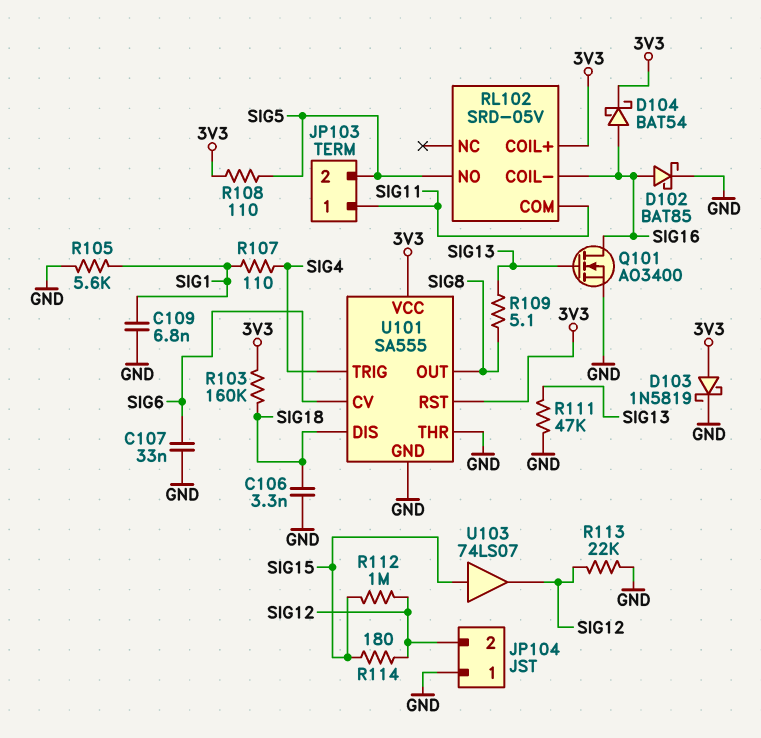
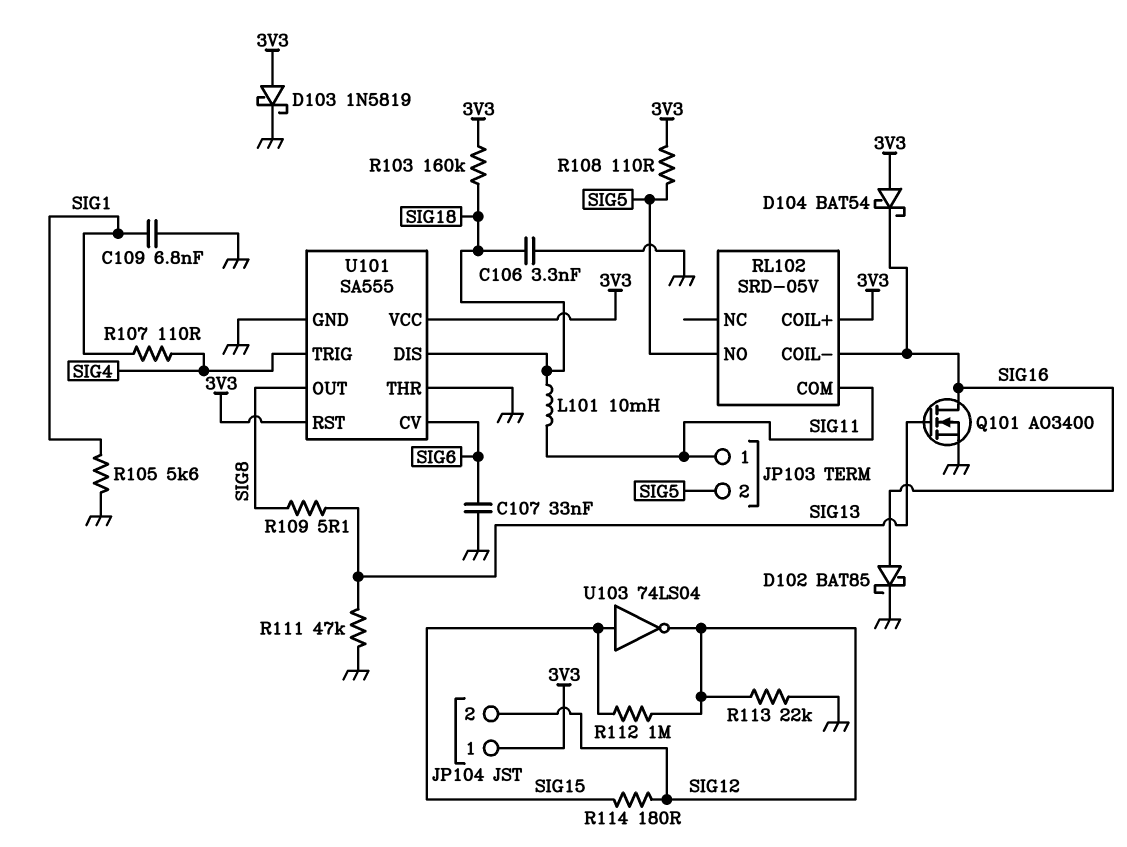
D104: schottky BAT54 (A SIG16, K 3V3) -> schottky BAT54 (A 3V3, K SIG16)
JP104 pin 1: GND -> 3V3
L101: none -> 10mH (SIG11, SIG18)
U103: buffer 74LS07 (in SIG15, out SIG12) -> NOT 74LS04 (in SIG15, out SIG12)

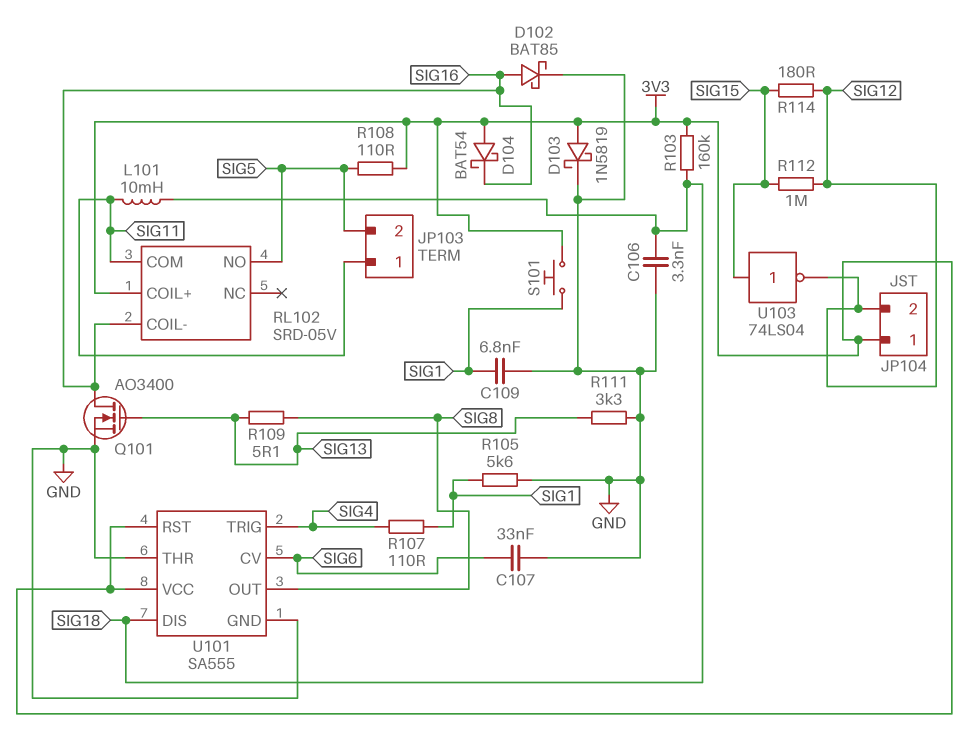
R111: 47k (GND, SIG13) -> 3.3k (GND, SIG13)
R113: 22k (GND, SIG12) -> none
S101: none -> button (3V3, SIG1)

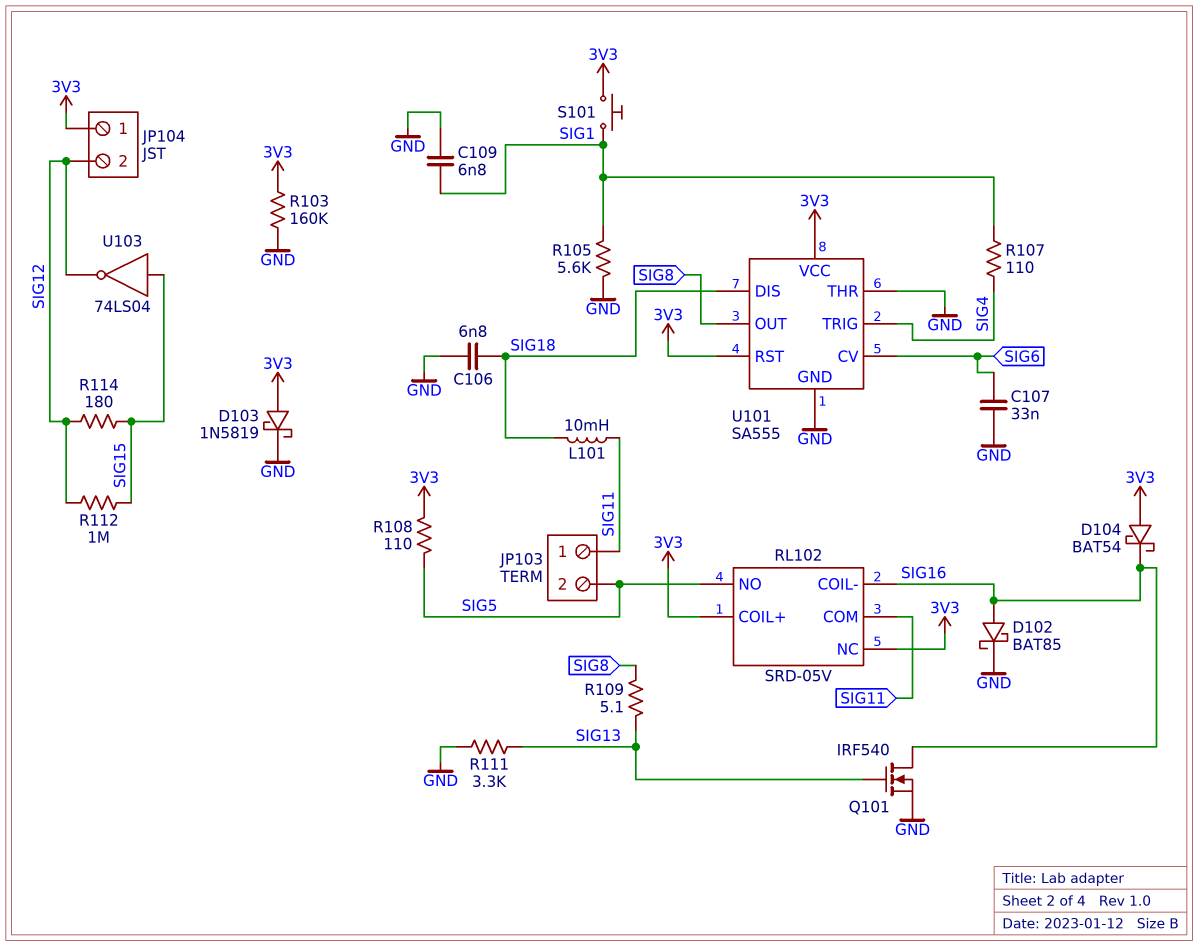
C106: 3.3nF (GND, SIG18) -> 6.8nF (GND, SIG18)
Q101: NMOS AO3400 (G SIG13, D SIG16, S GND) -> NMOS IRF540 (G SIG13, D SIG16, S GND)
R103: 160k (3V3, SIG18) -> 160k (3V3, GND)
RL102 pin NC: none -> 3V3

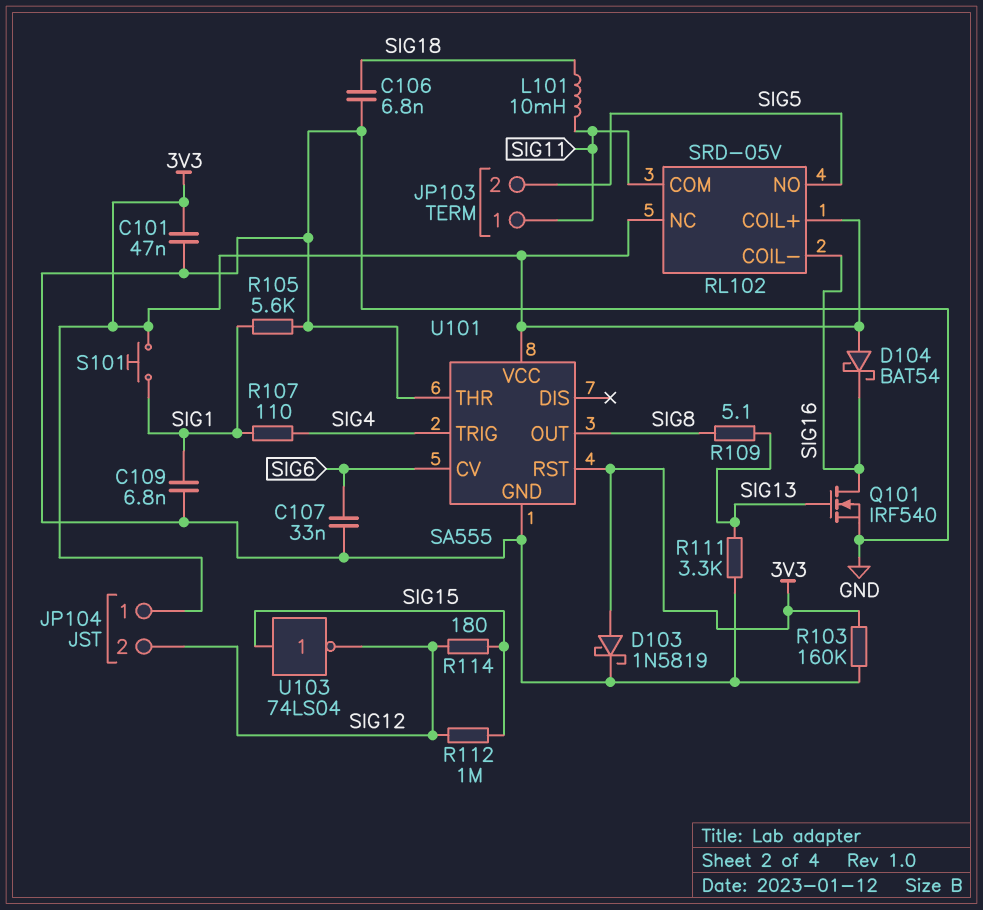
C101: none -> 47nF (3V3, GND)
D102: schottky BAT85 (A SIG16, K GND) -> none
R108: 110 (3V3, SIG5) -> none
U101 pin DIS: SIG18 -> none

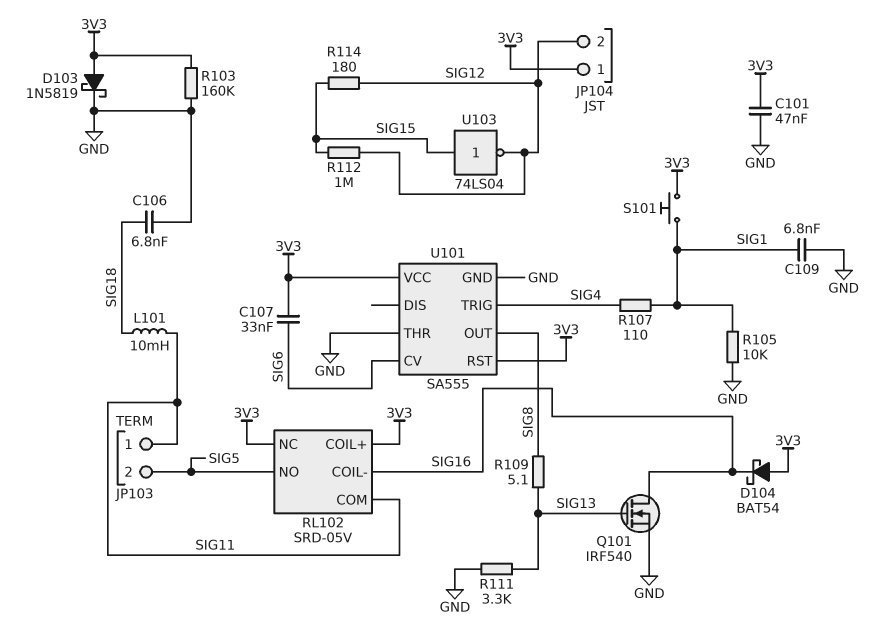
C107: 33nF (GND, SIG6) -> 33nF (3V3, SIG6)
R105: 5.6k (GND, SIG1) -> 10k (GND, SIG1)

